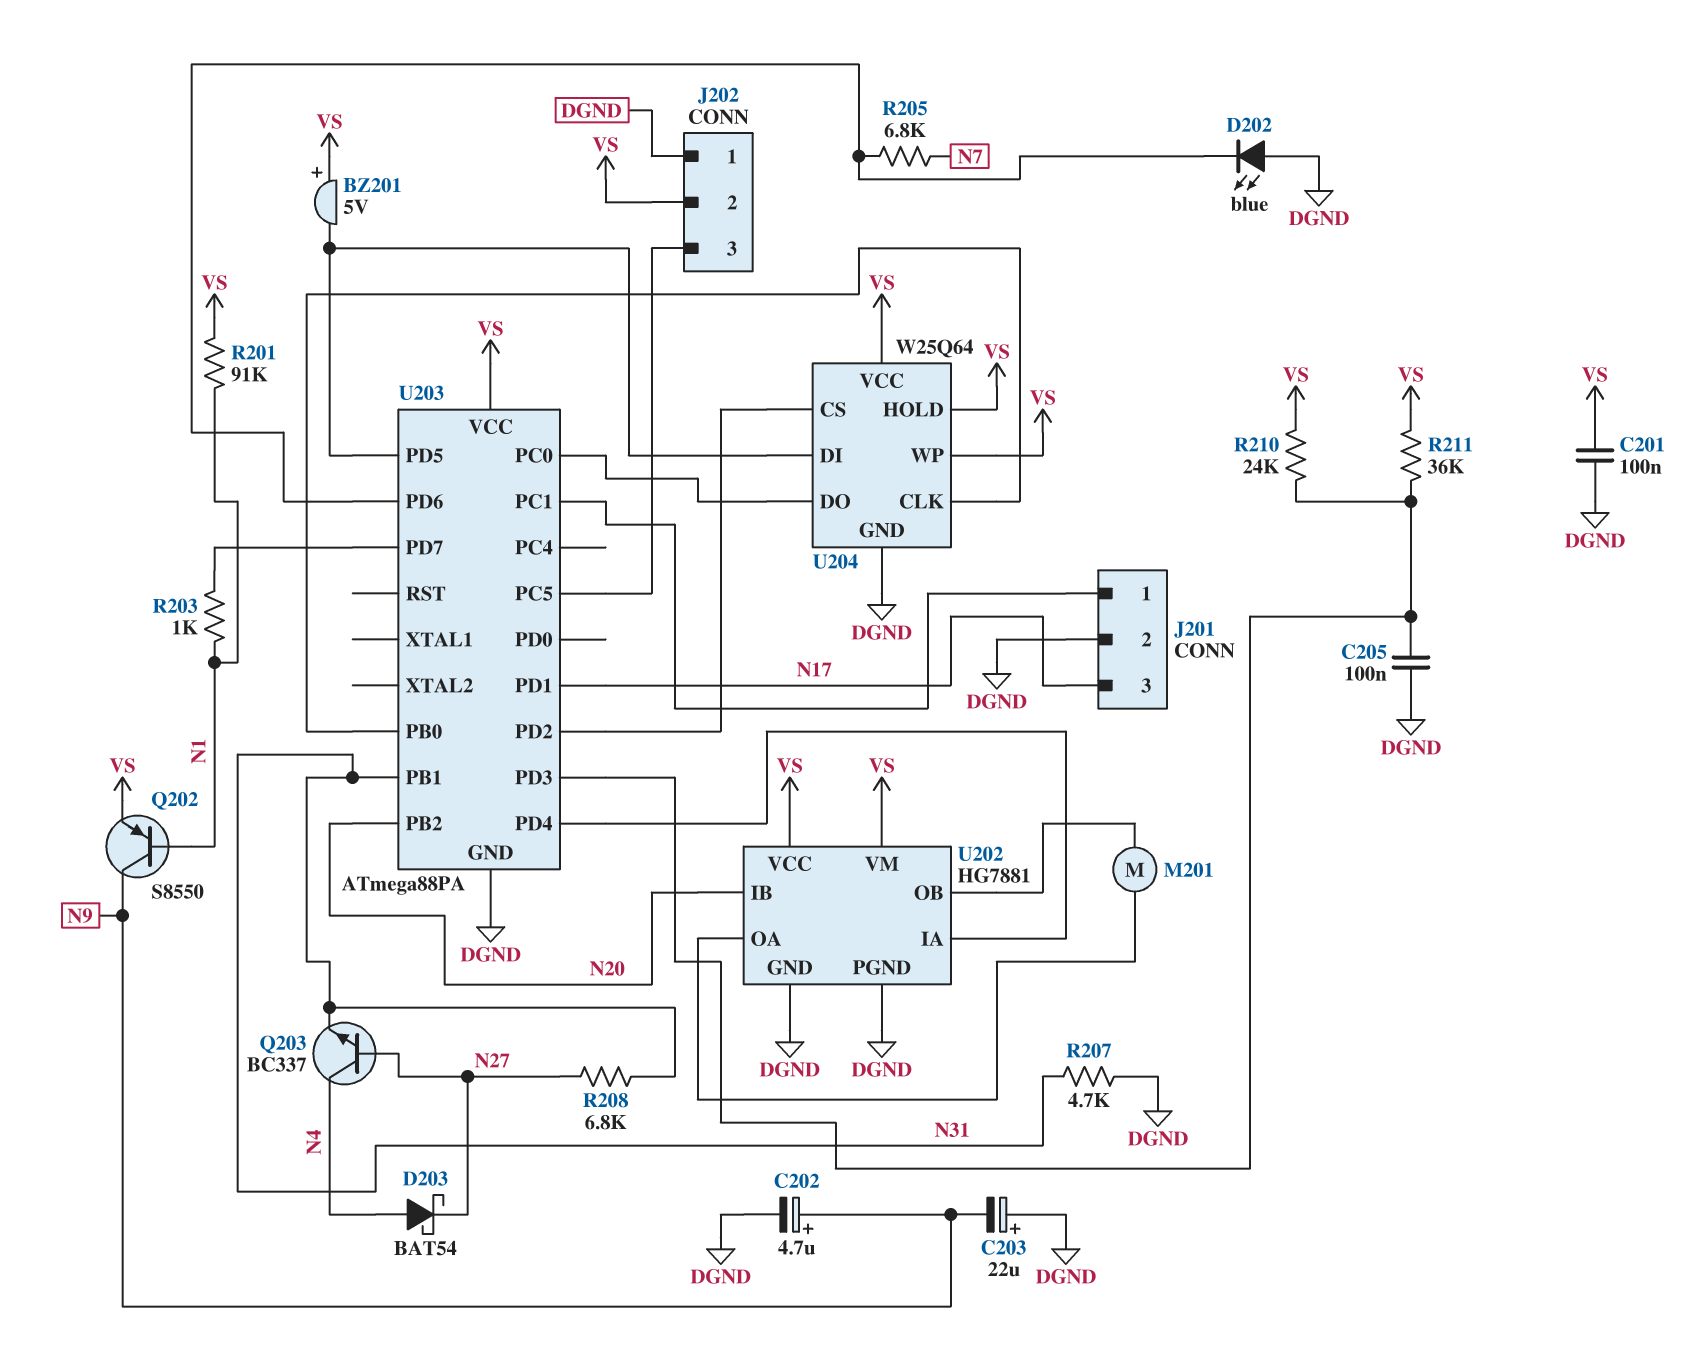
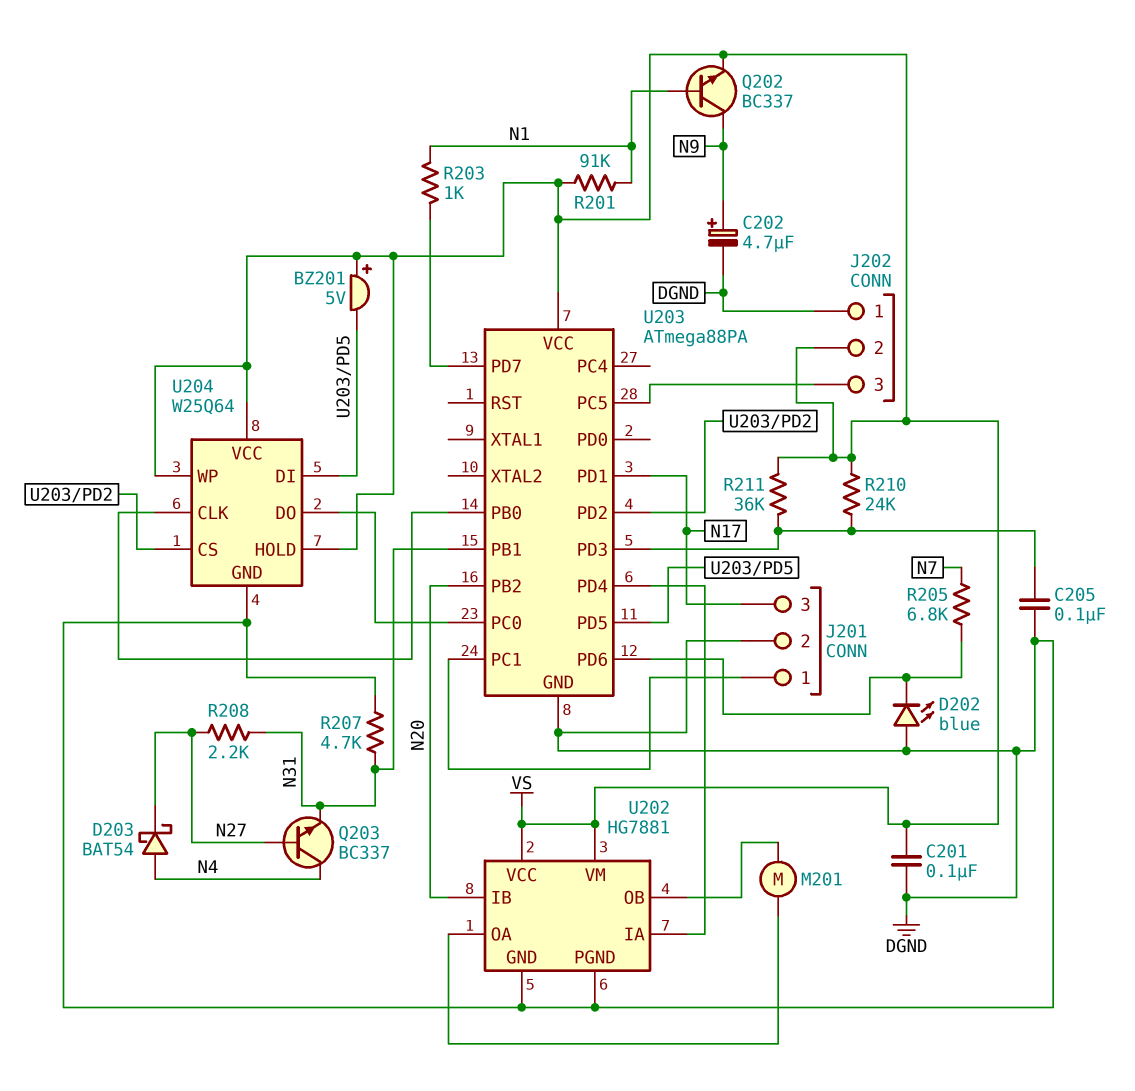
C203: 22uF (plus DGND, minus N9) -> none
Q202: PNP S8550 (B N1, C N9, E VS) -> NPN BC337 (B N1, C N9, E VS)
R208: 6.8k (N27, N31) -> 2.2k (N27, N31)

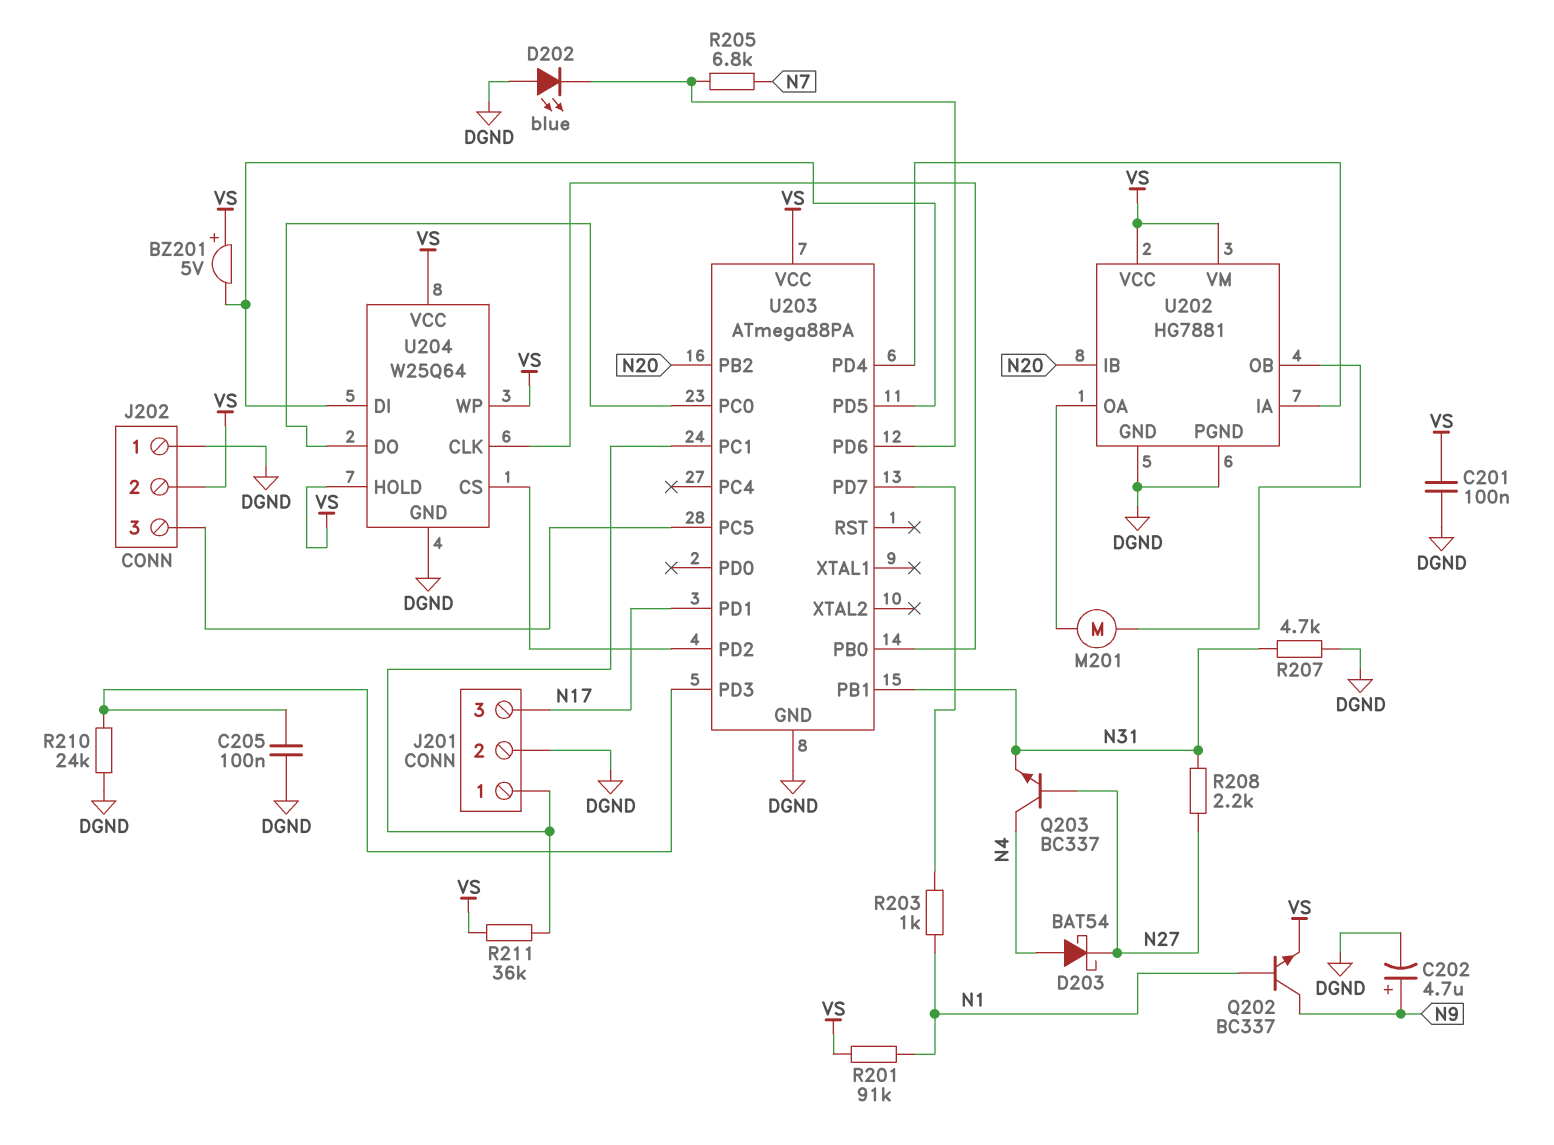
R210: 24k (U203/PD3, VS) -> 24k (DGND, U203/PD3)
R211: 36k (U203/PD3, VS) -> 36k (J201/1, VS)

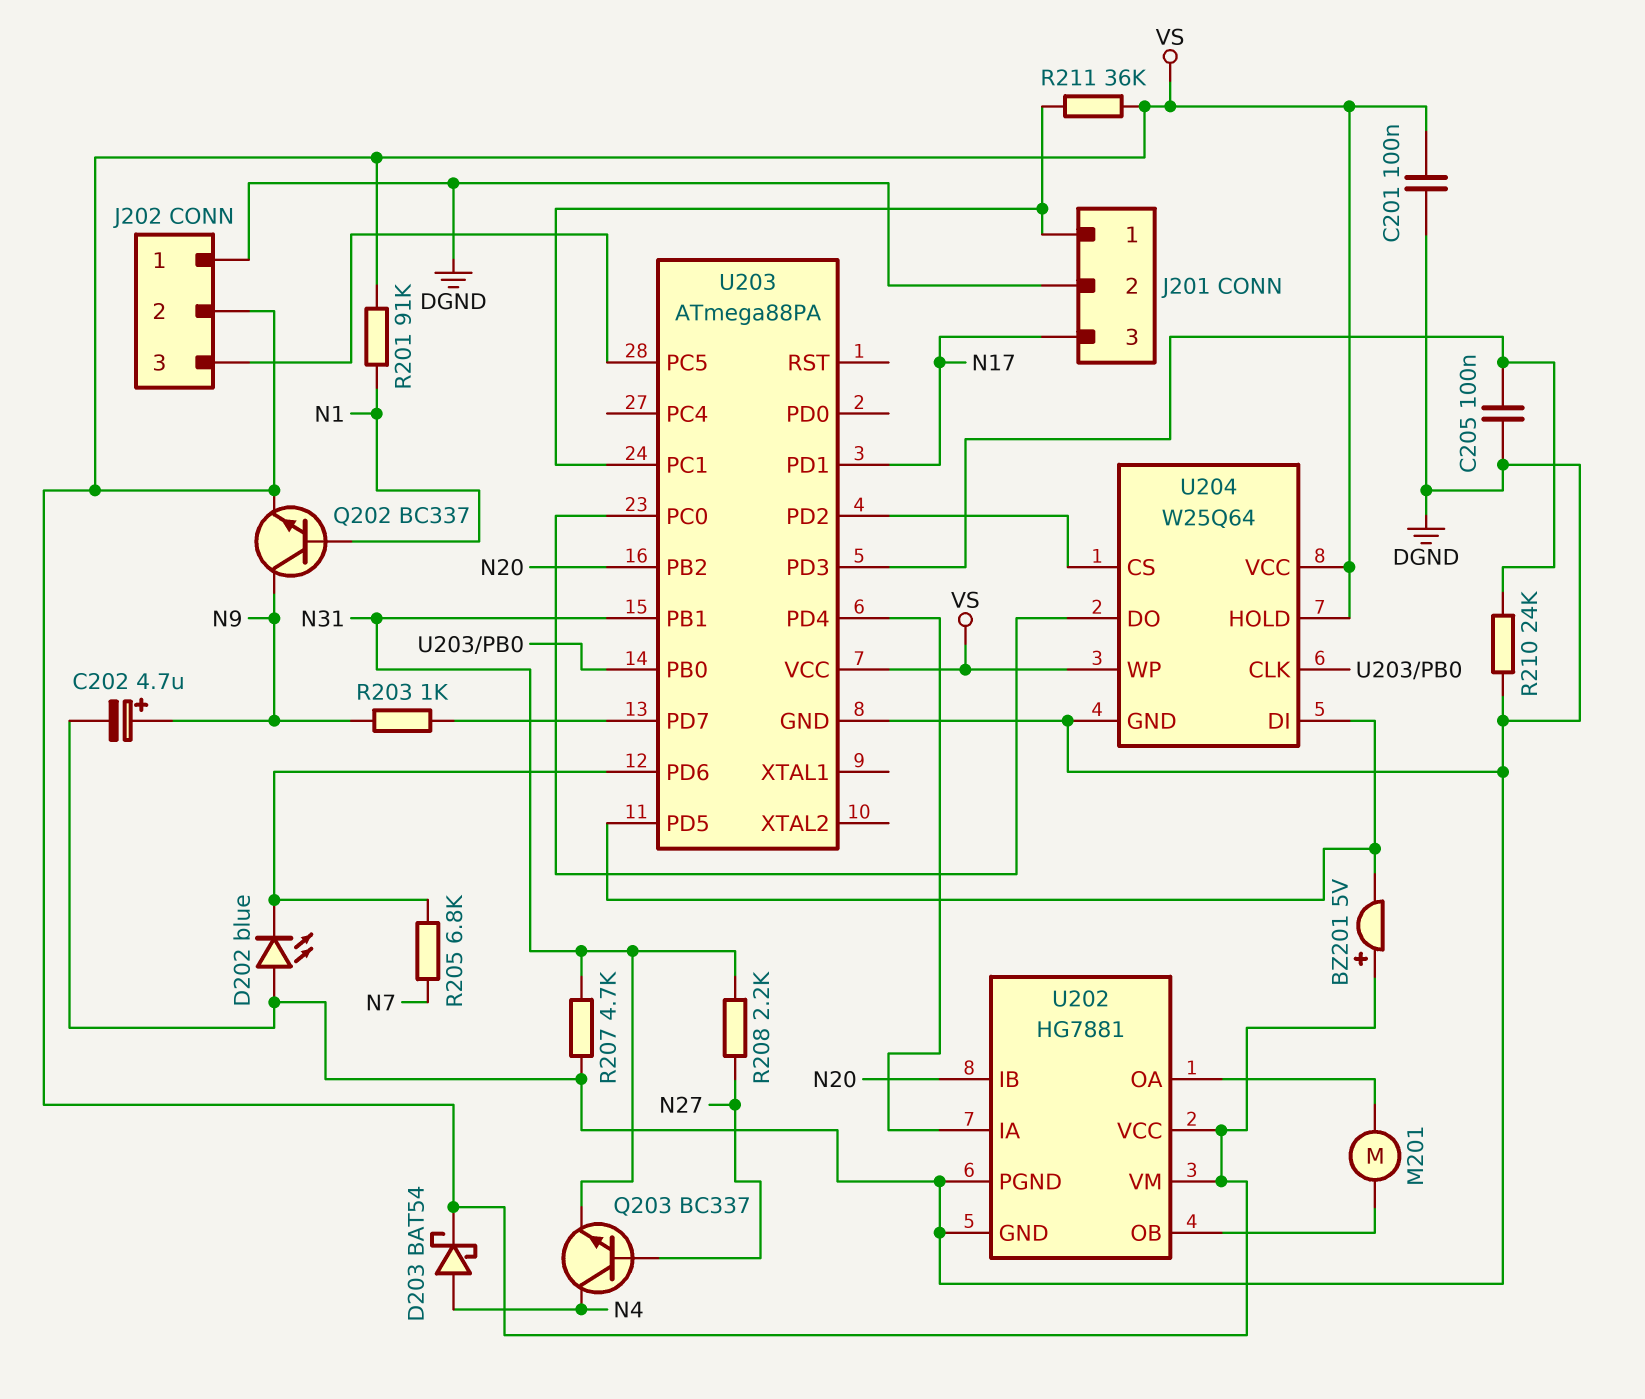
D203: schottky BAT54 (A N4, K N27) -> schottky BAT54 (A N4, K VS)
R203: 1k (N1, U203/PD7) -> 1k (N9, U203/PD7)

